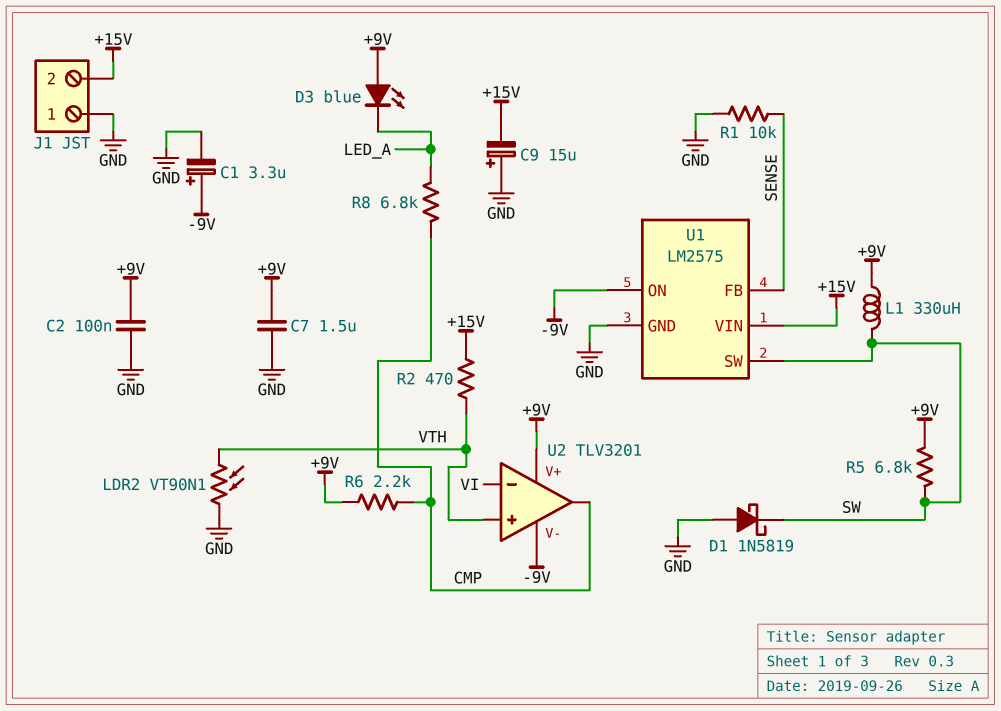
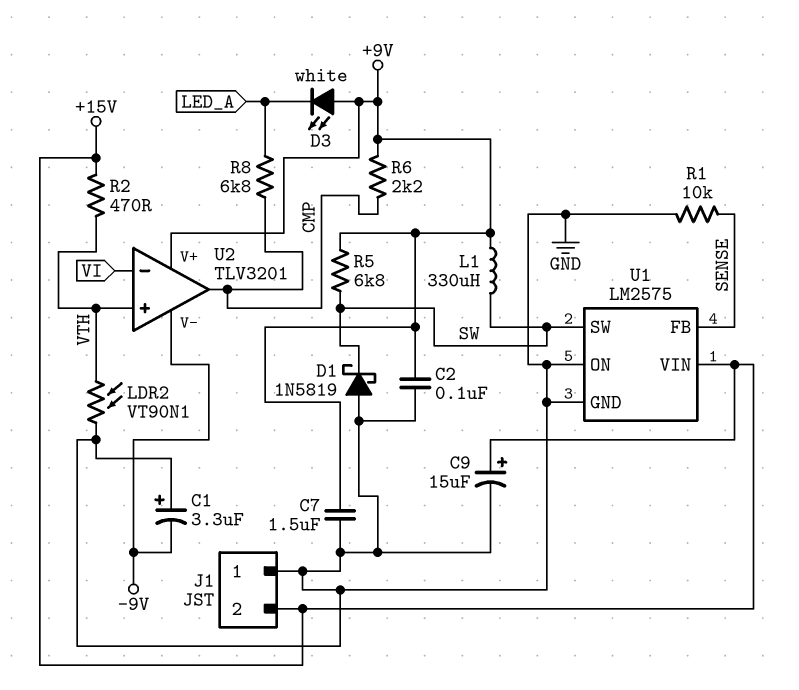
C1: 3.3uF (plus -9V, minus GND) -> 3.3uF (plus GND, minus -9V)
C9: 15uF (plus GND, minus +15V) -> 15uF (plus +15V, minus GND)
D3: LED blue (A +9V, K LED_A) -> LED white (A +9V, K LED_A)
U1 pin ON: -9V -> GND

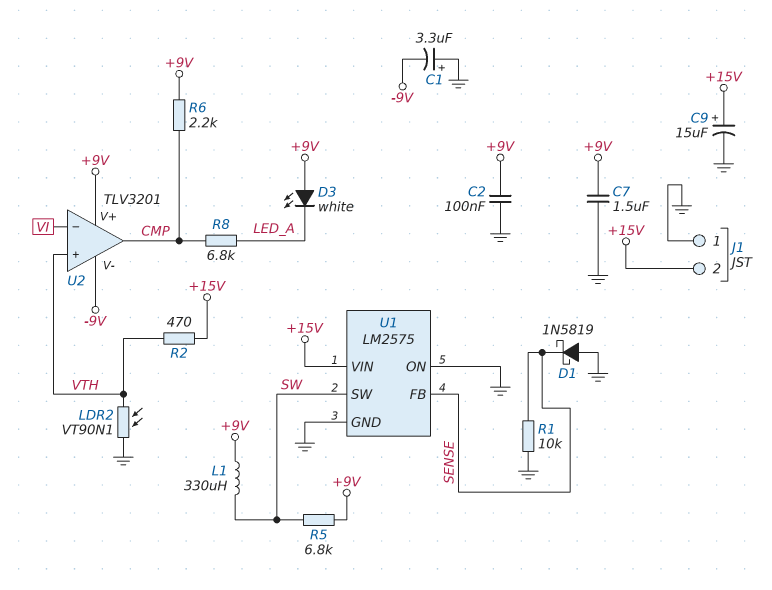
D1: schottky 1N5819 (A GND, K SW) -> schottky 1N5819 (A GND, K SENSE)

